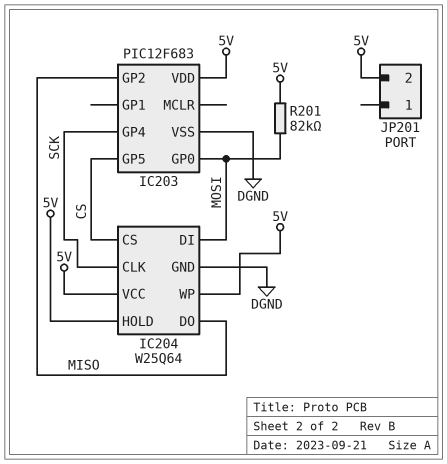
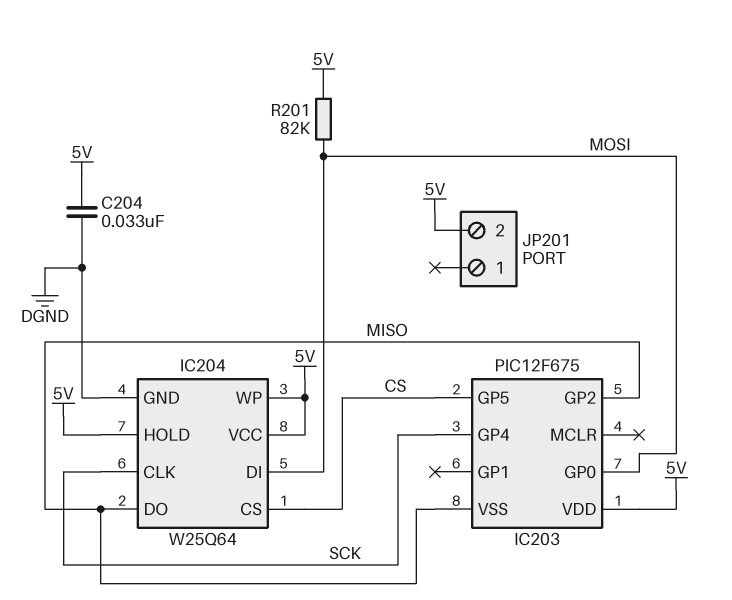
C204: none -> 33nF (5V, DGND)
IC203: PIC12F683 -> PIC12F675
IC203 pin VSS: DGND -> MISO

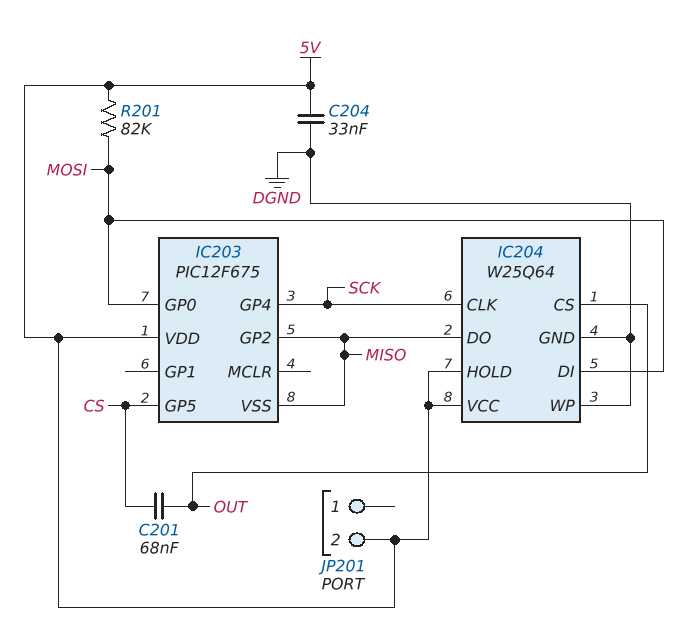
C201: none -> 68nF (CS, OUT)
IC204 pin CS: CS -> OUT
IC204 pin WP: 5V -> DGND

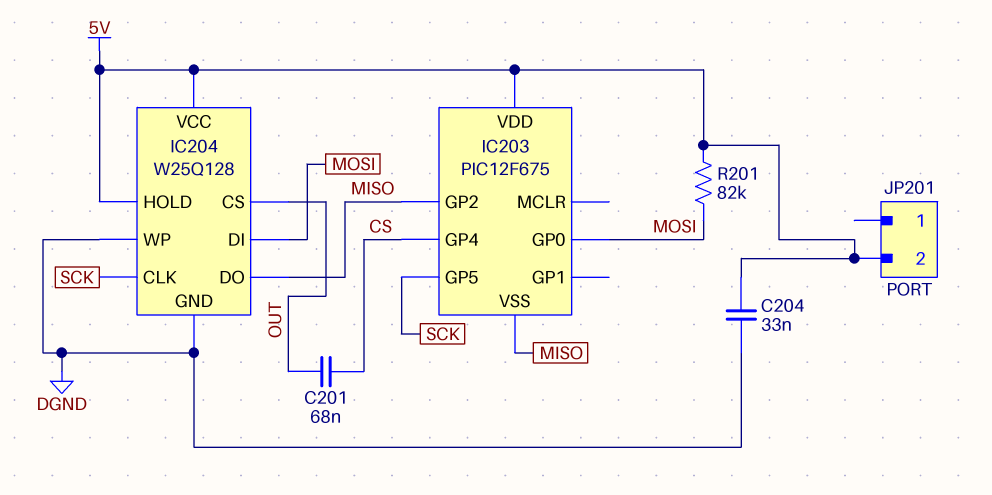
IC203 pin GP4: SCK -> CS
IC203 pin GP5: CS -> SCK
IC204: W25Q64 -> W25Q128

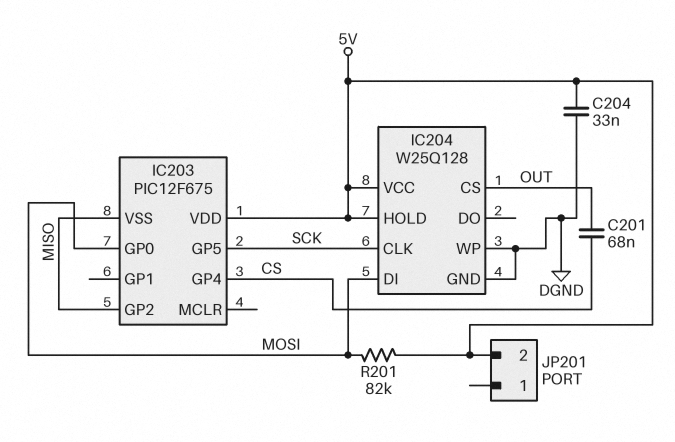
IC204 pin DO: MISO -> none

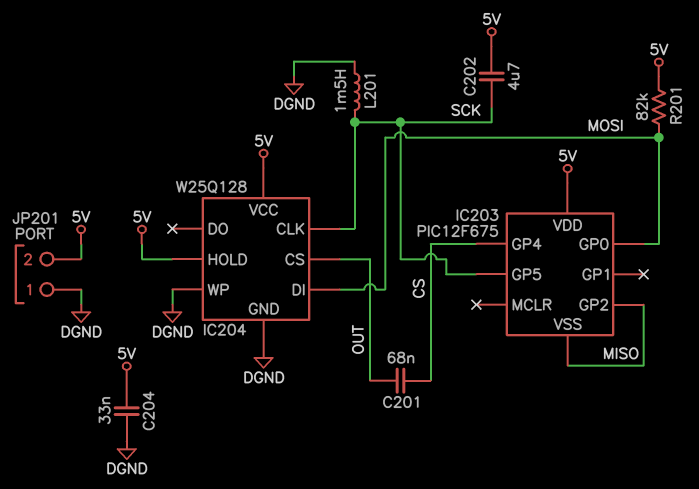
C202: none -> 4.7uF (5V, SCK)
JP201 pin 1: none -> DGND
L201: none -> 1.5mH (DGND, SCK)

